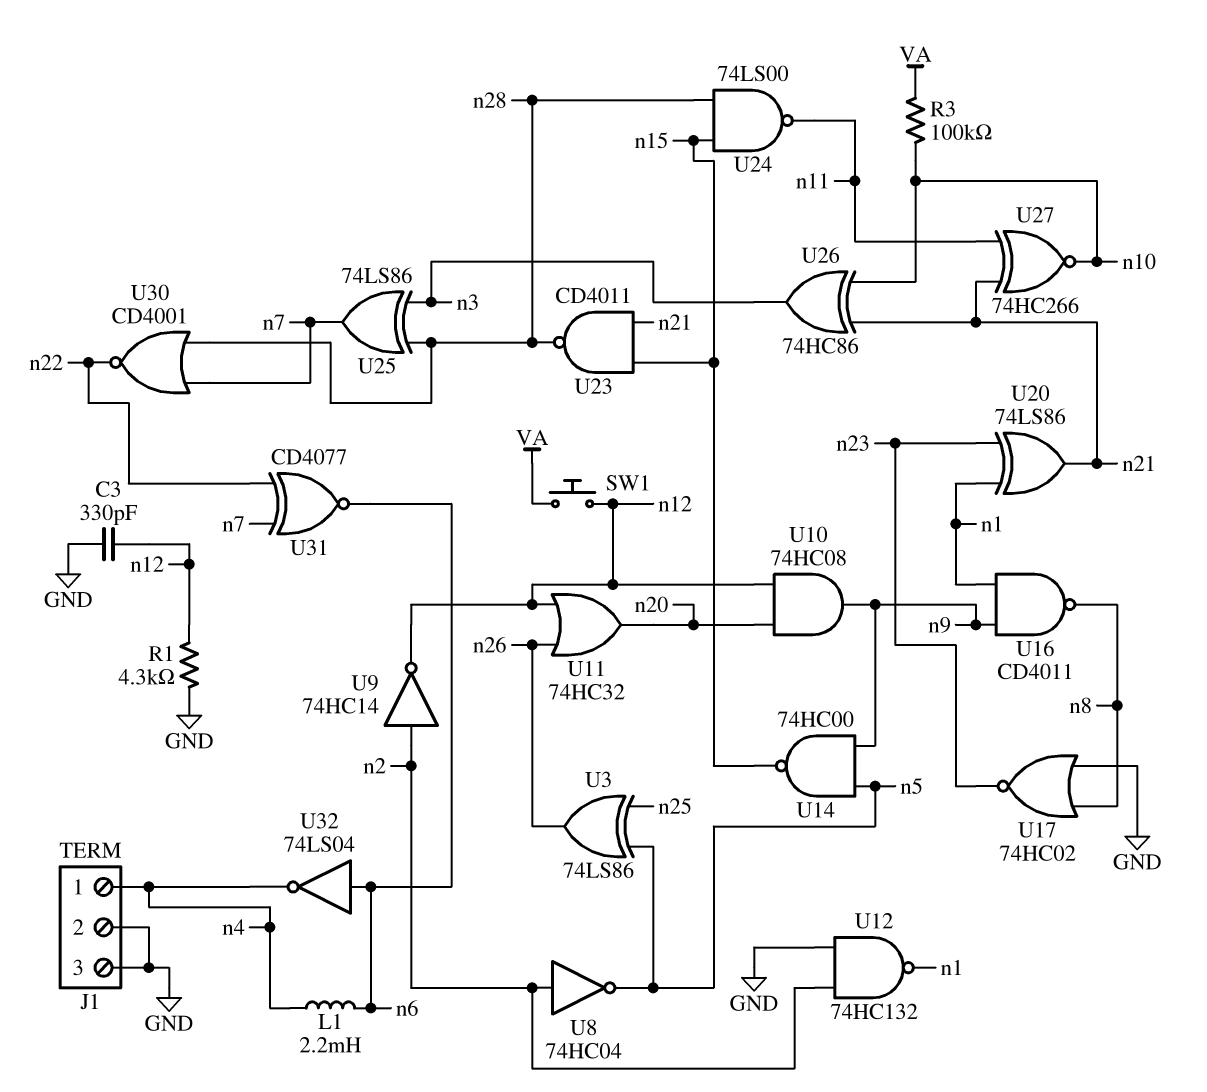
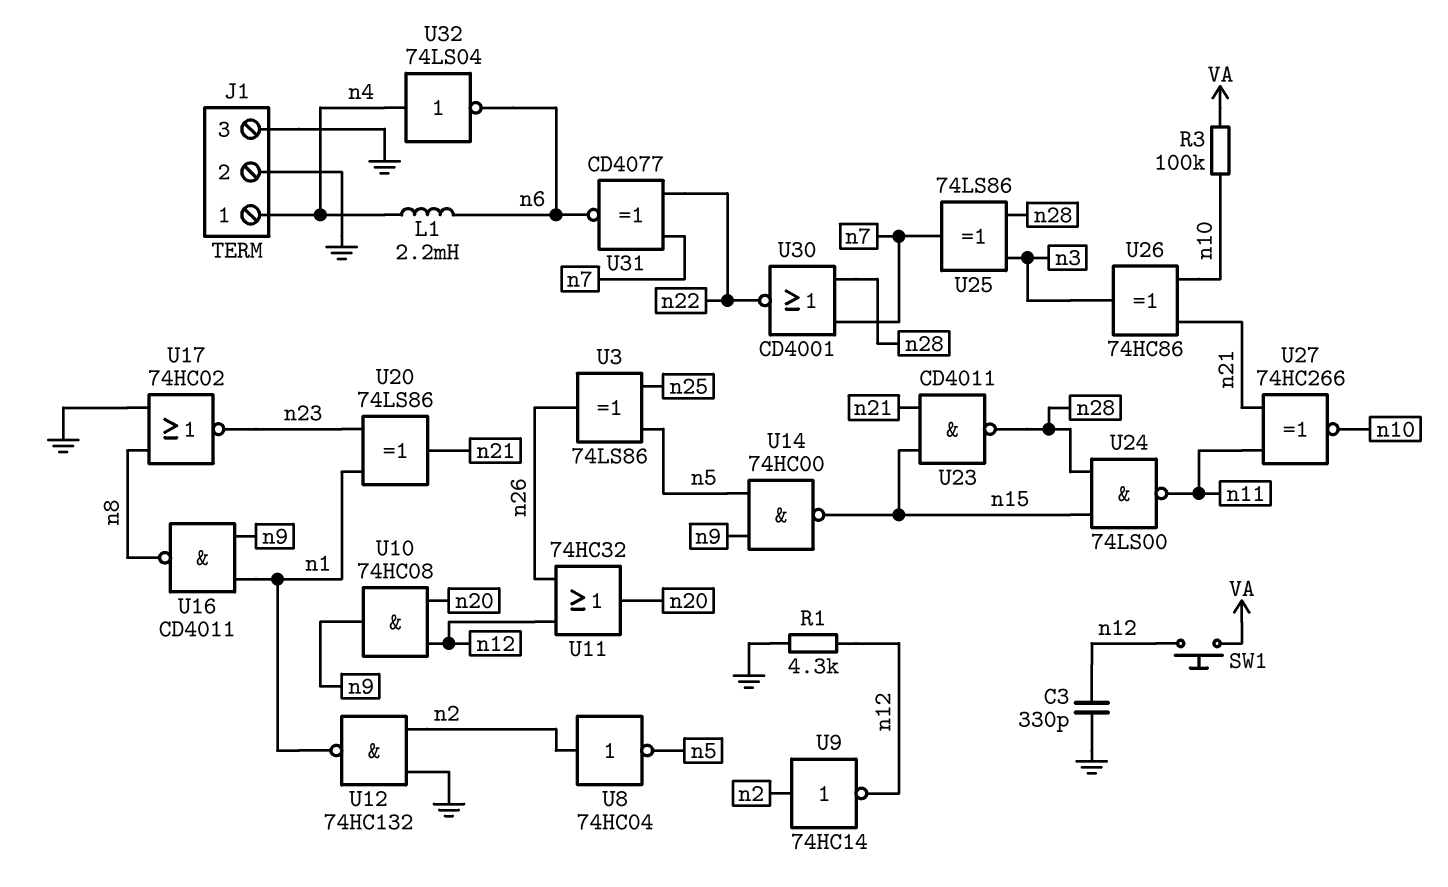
U32: NOT 74LS04 (in n6, out n4) -> NOT 74LS04 (in n4, out n6)

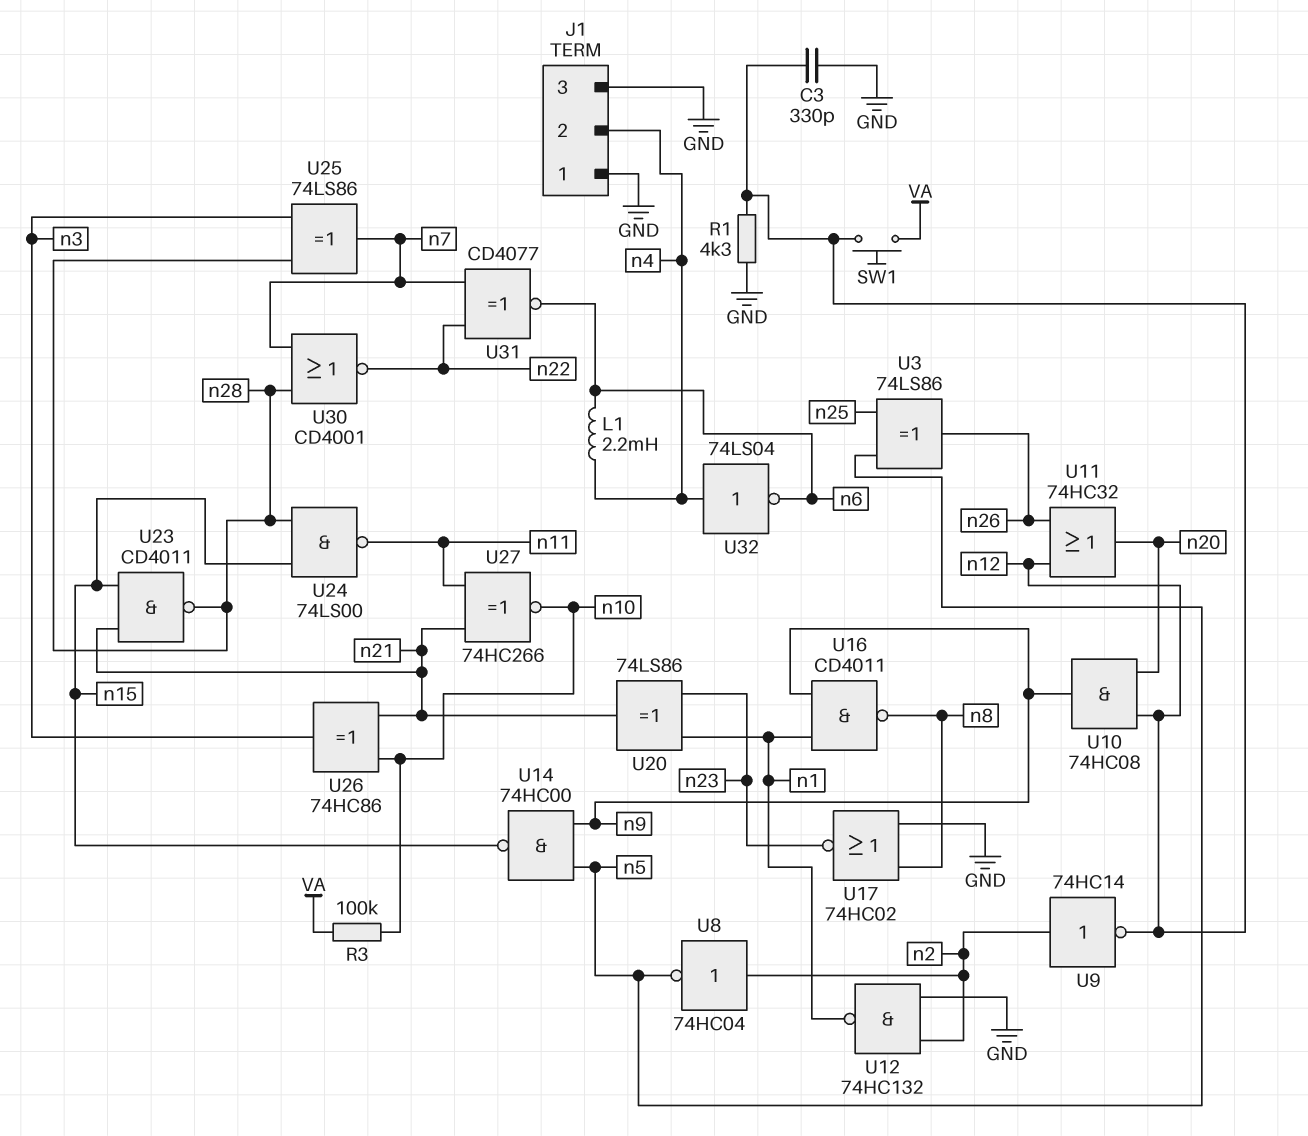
J1 pin 1: n4 -> GND
J1 pin 2: GND -> n4

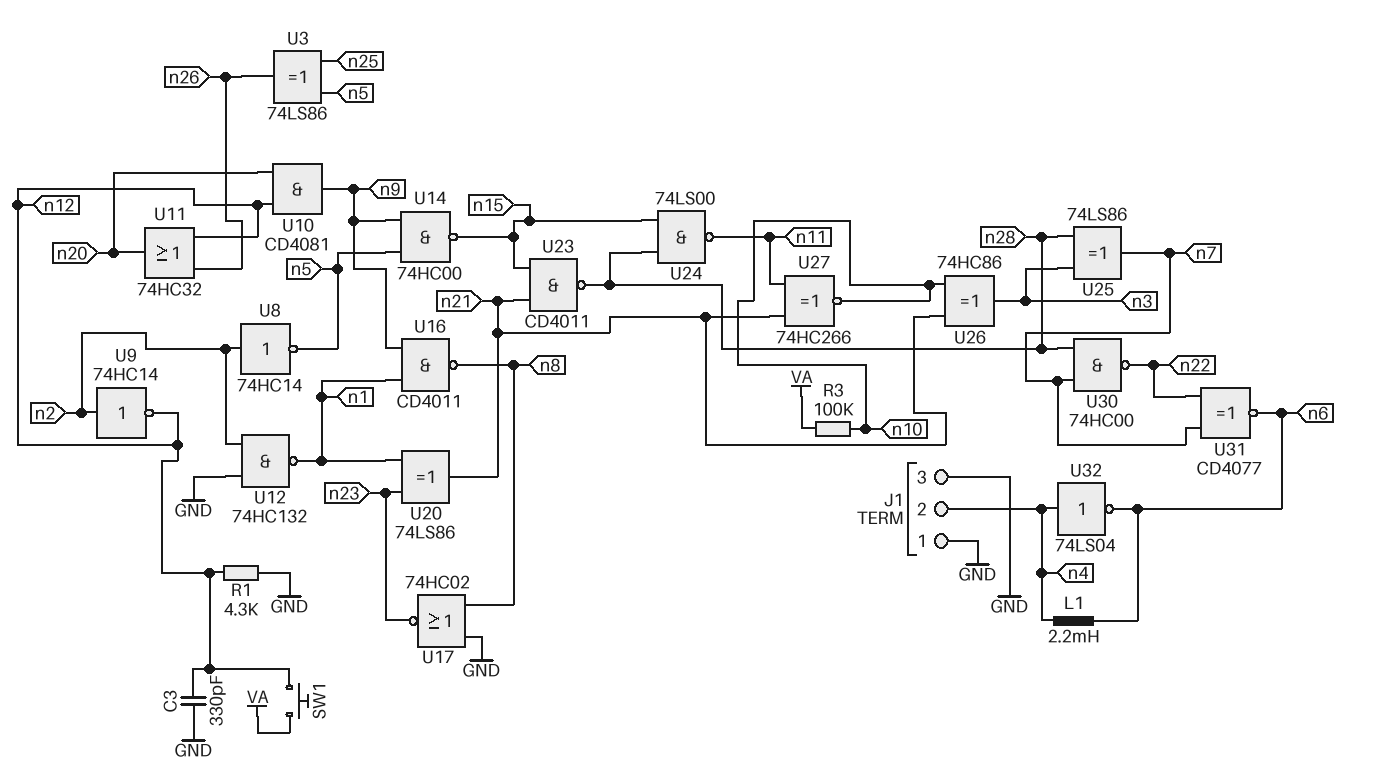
U8: NOT 74HC04 (in n2, out n5) -> NOT 74HC14 (in n2, out n5)
U10: AND 74HC08 (in n12, in n20, out n9) -> AND CD4081 (in n12, in n20, out n9)
U30: NOR CD4001 (in n7, in n28, out n22) -> NAND 74HC00 (in n7, in n28, out n22)

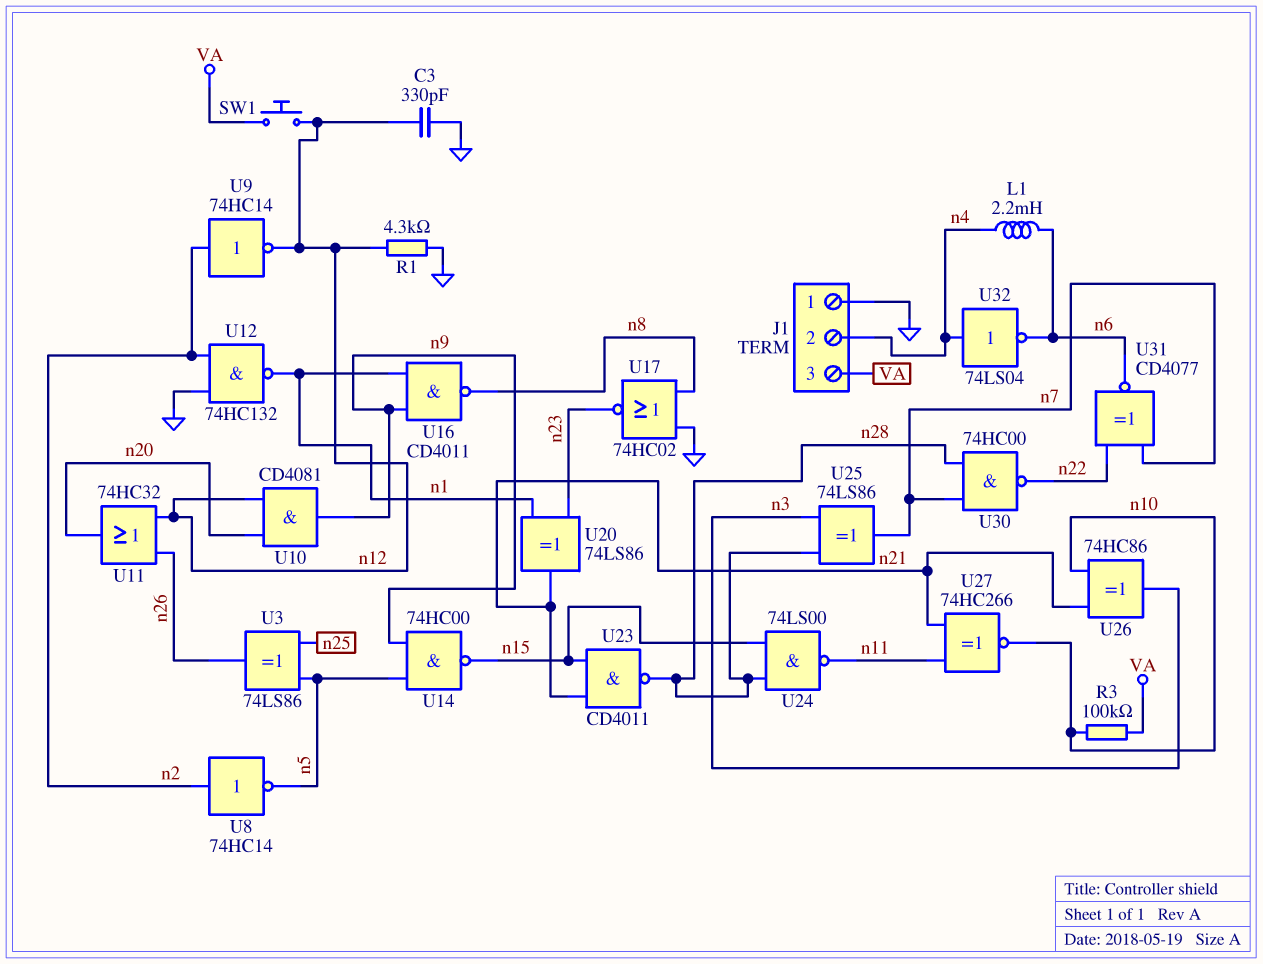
J1 pin 3: GND -> VA

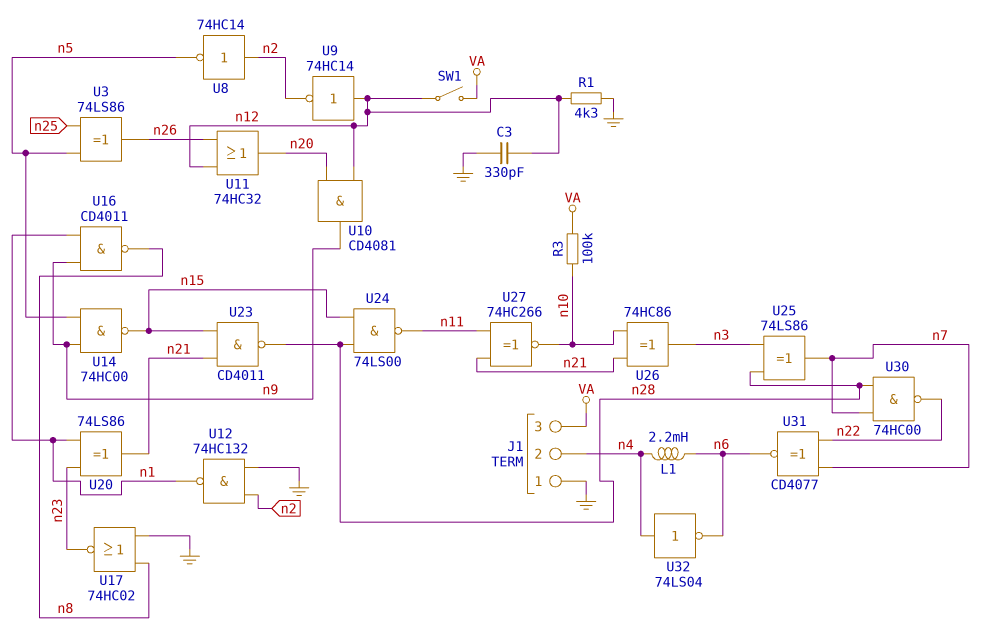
SW1: button (VA, n12) -> switch (VA, n12)
U9: NOT 74HC14 (in n2, out n12) -> NOT 74HC14 (in n12, out n2)

